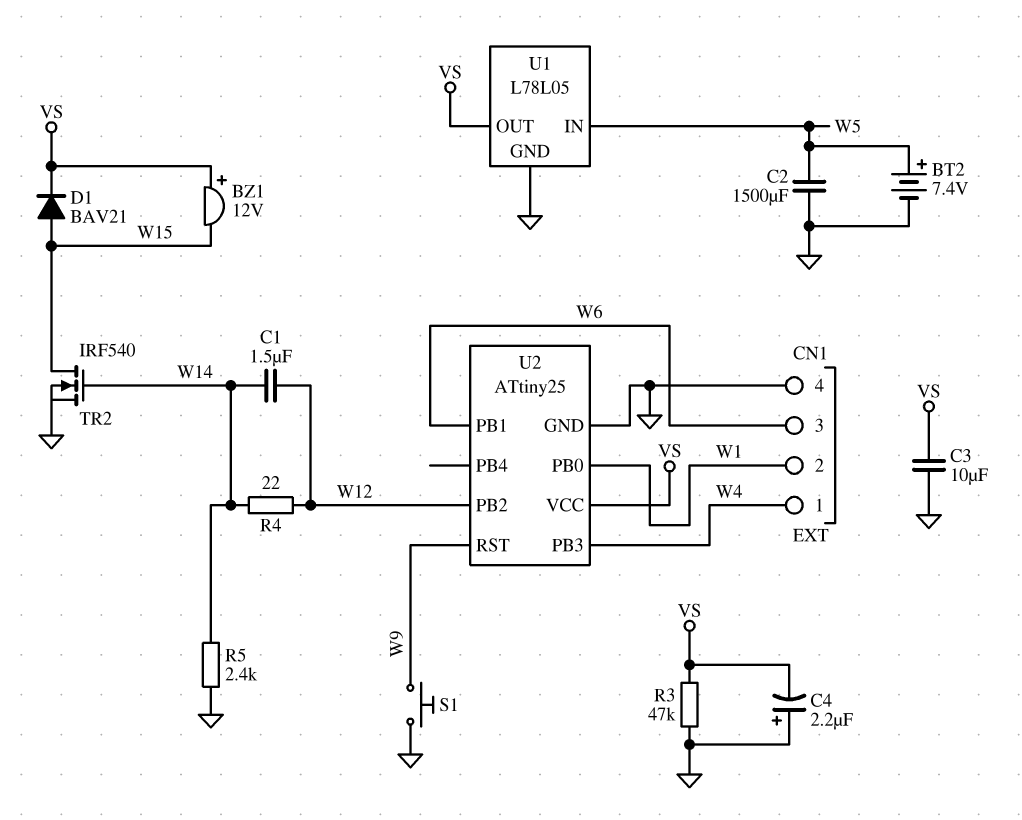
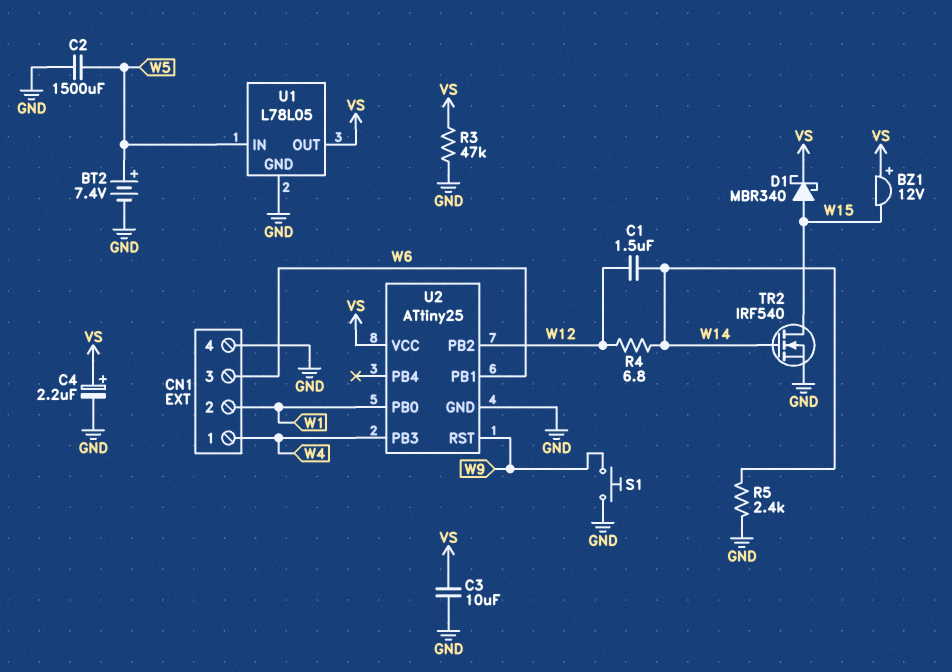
C4: 2.2uF (plus GND, minus VS) -> 2.2uF (plus VS, minus GND)
D1: diode BAV21 (A W15, K VS) -> schottky MBR340 (A W15, K VS)
R4: 22 (W12, W14) -> 6.8 (W12, W14)

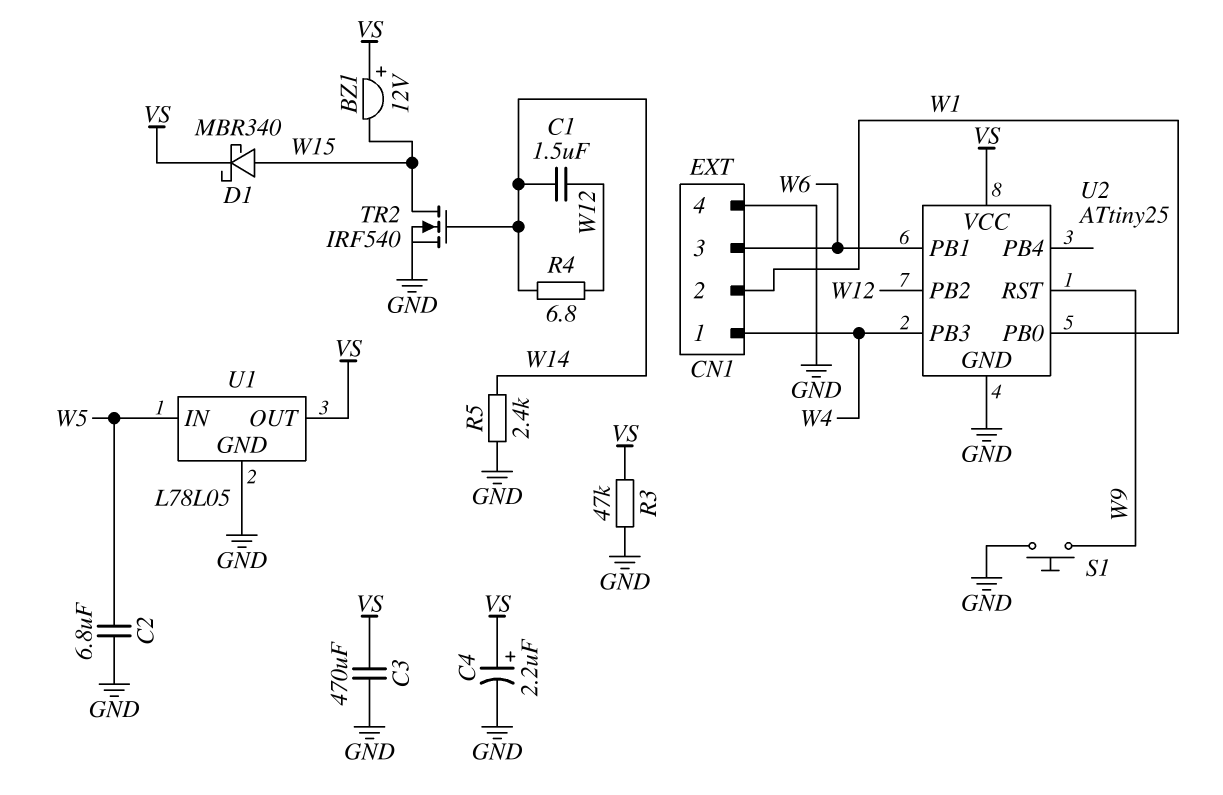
BT2: 7.4V (plus W5, minus GND) -> none
C2: 1500uF (GND, W5) -> 6.8uF (GND, W5)
C3: 10uF (GND, VS) -> 470uF (GND, VS)

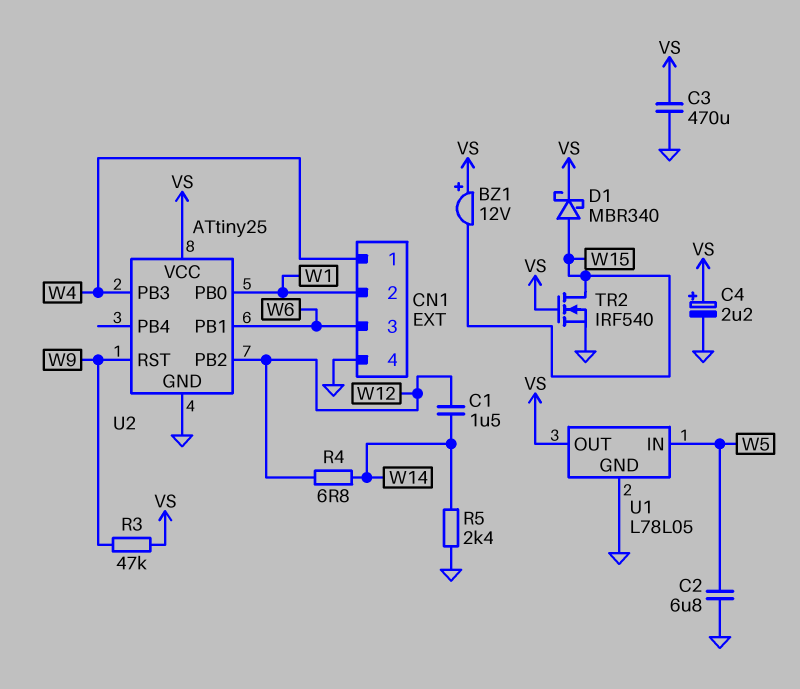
R3: 47k (GND, VS) -> 47k (VS, W9)
S1: button (GND, W9) -> none
TR2: NMOS IRF540 (G W14, D W15, S GND) -> NMOS IRF540 (G VS, D W15, S GND)

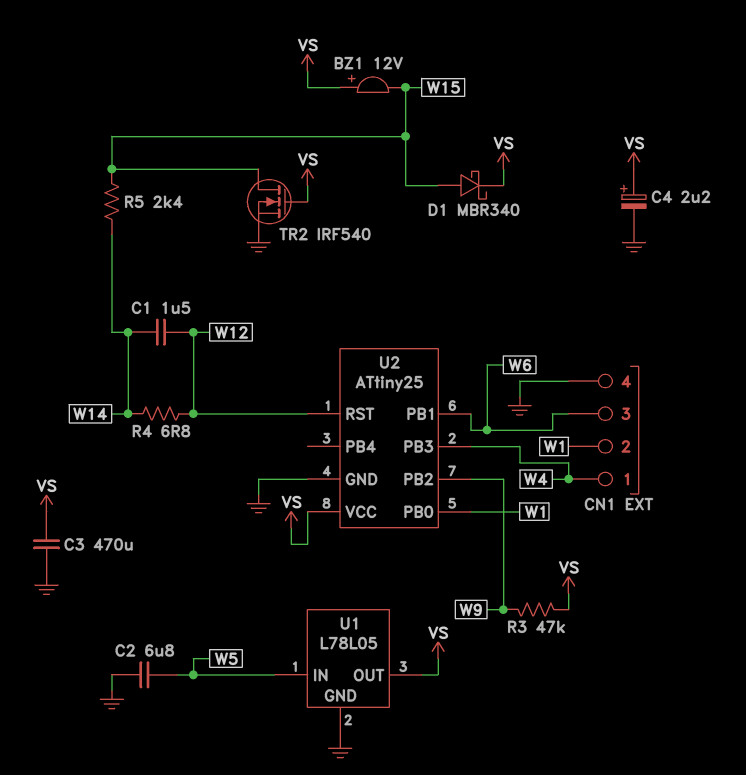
R5: 2.4k (GND, W14) -> 2.4k (W14, W15)
U2 pin PB2: W12 -> W9
U2 pin RST: W9 -> W12

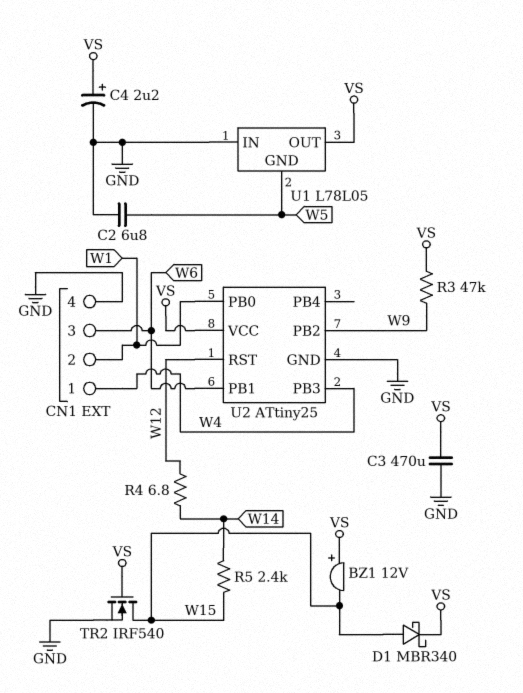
C1: 1.5uF (W12, W14) -> none
U1 pin GND: GND -> W5
U1 pin IN: W5 -> GND

